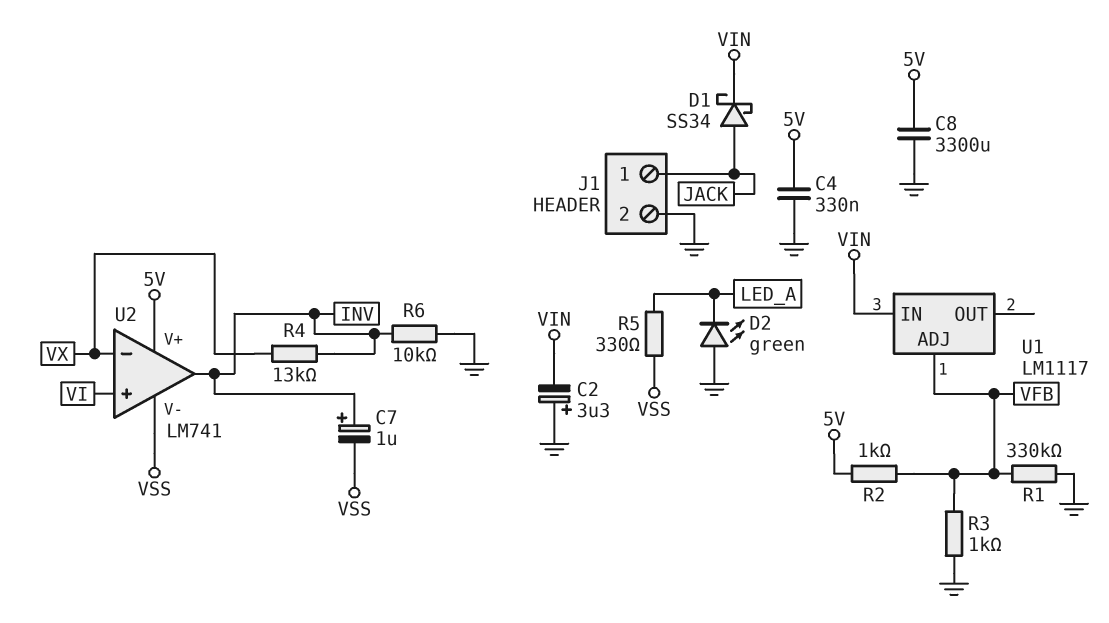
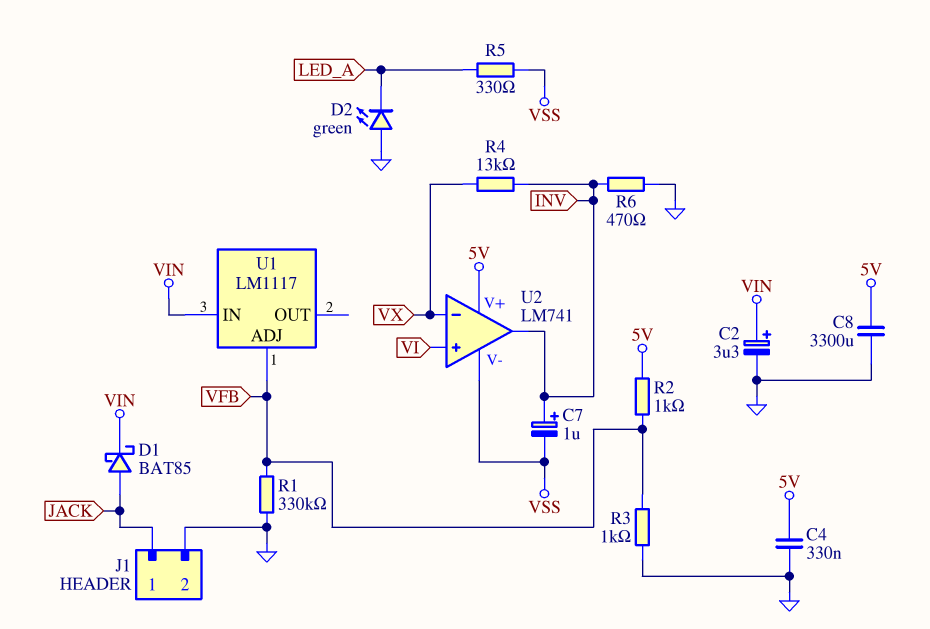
C2: 3.3uF (plus GND, minus VIN) -> 3.3uF (plus VIN, minus GND)
D1: schottky SS34 (A JACK, K VIN) -> schottky BAT85 (A JACK, K VIN)
R6: 10k (GND, INV) -> 470 (GND, INV)

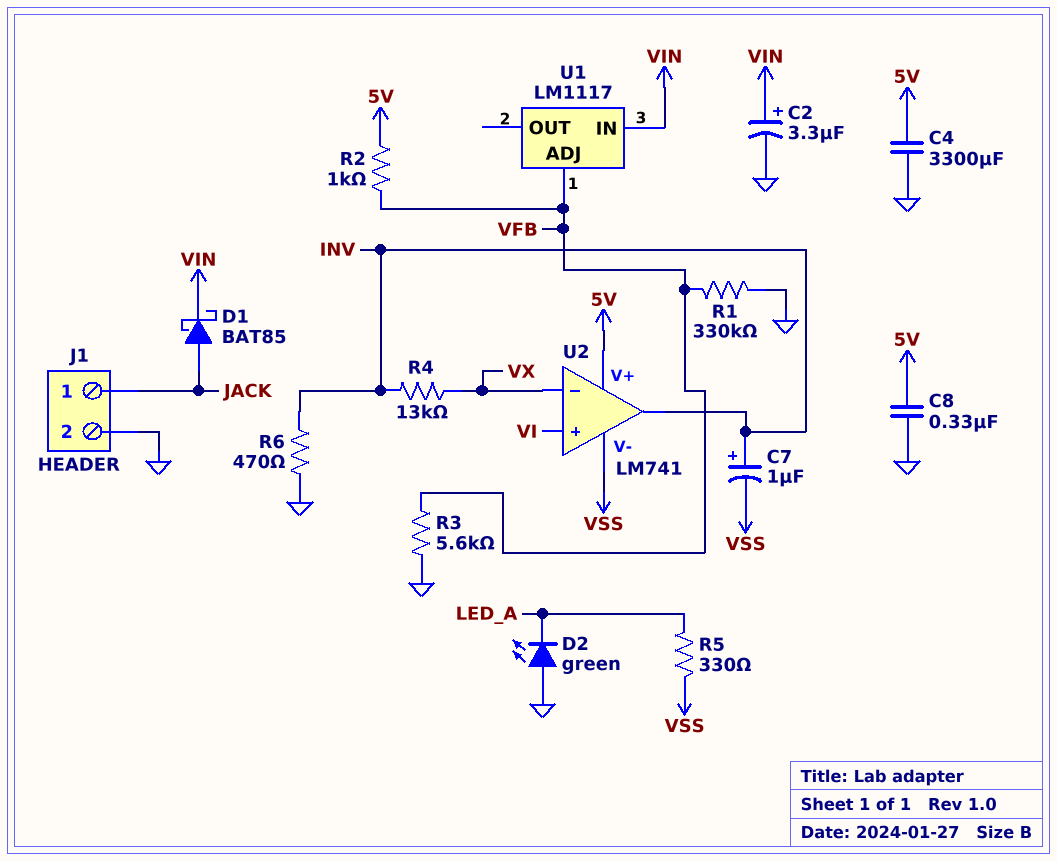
C4: 330nF (5V, GND) -> 3300uF (5V, GND)
C8: 3300uF (5V, GND) -> 330nF (5V, GND)
R3: 1k (GND, VFB) -> 5.6k (GND, VFB)

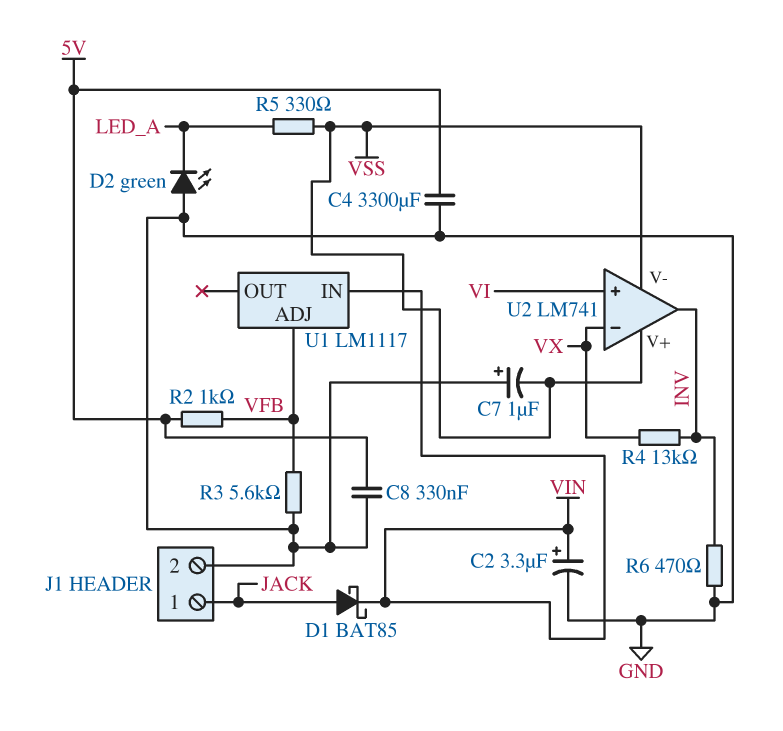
C7: 1uF (plus INV, minus VSS) -> 1uF (plus GND, minus VSS)
R1: 330k (GND, VFB) -> none
U2 pin V+: 5V -> VSS

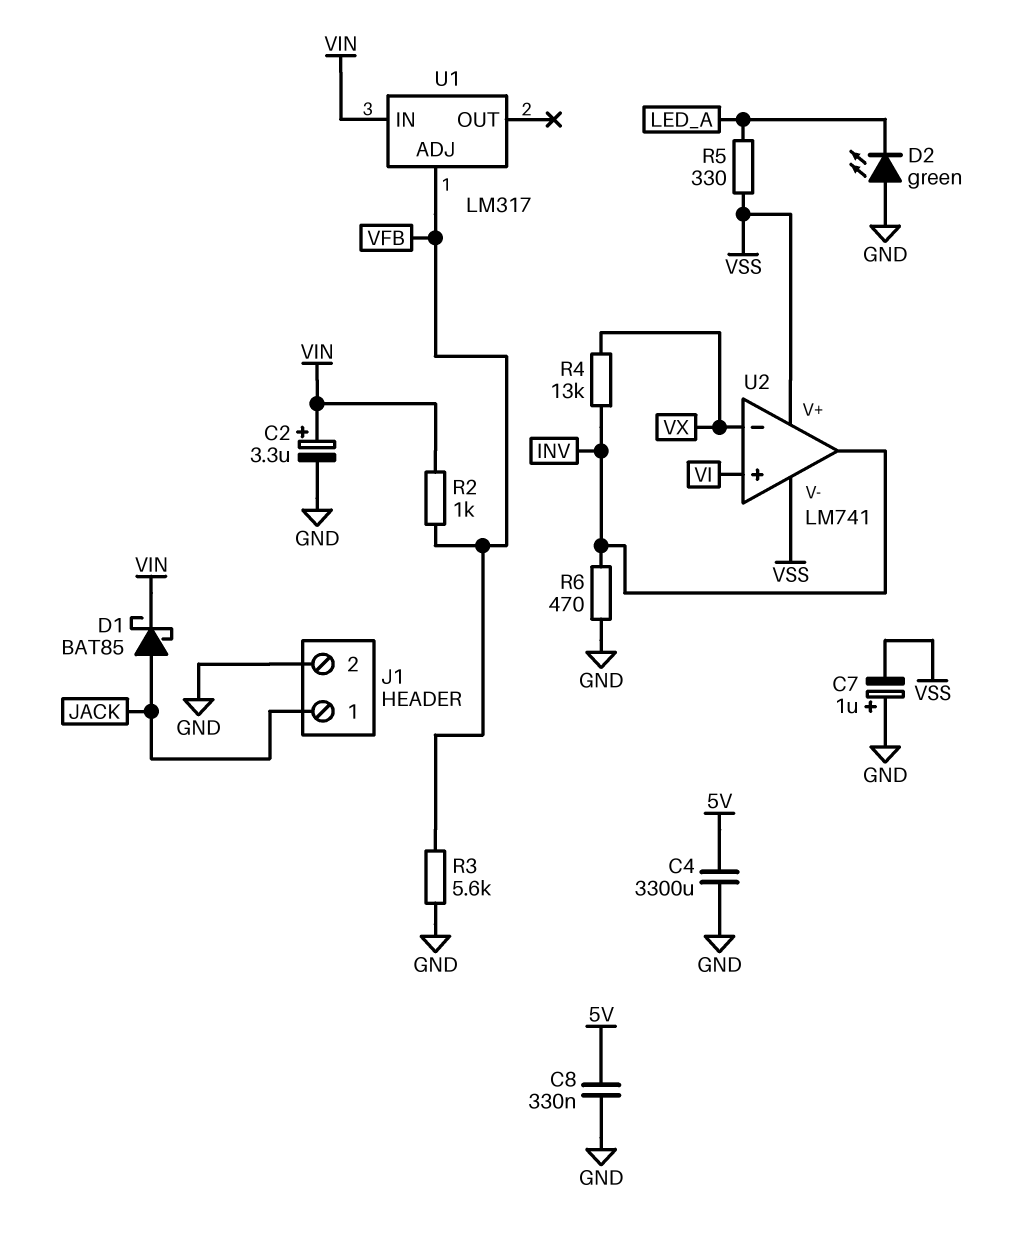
R2: 1k (5V, VFB) -> 1k (VFB, VIN)
U1: LM1117 -> LM317

